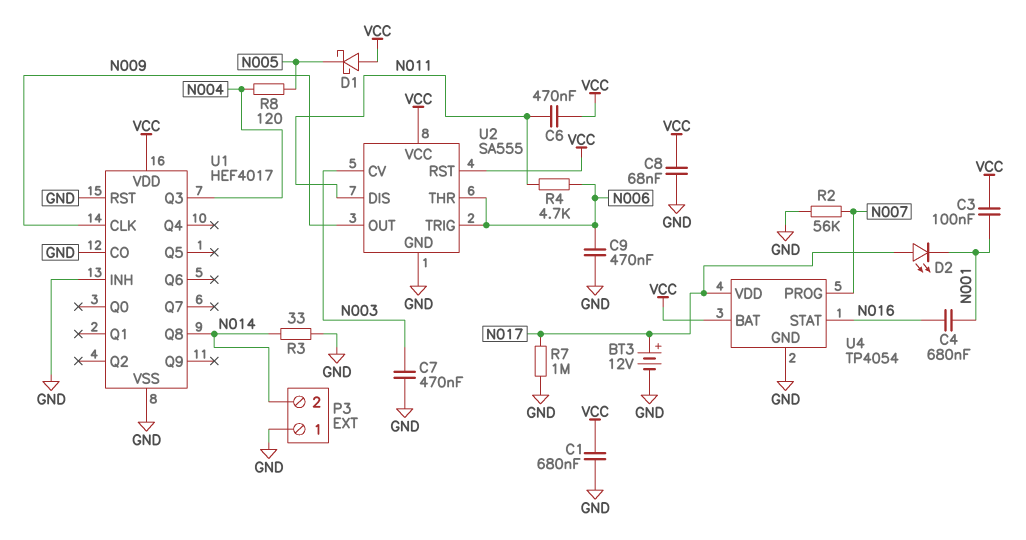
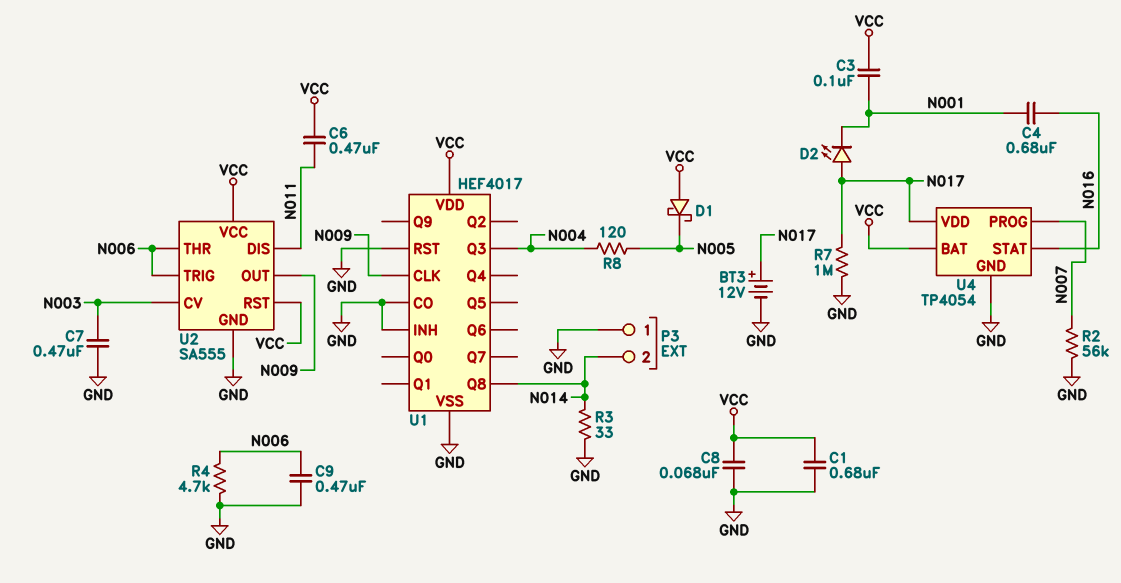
R4: 4.7k (N006, N011) -> 4.7k (GND, N006)

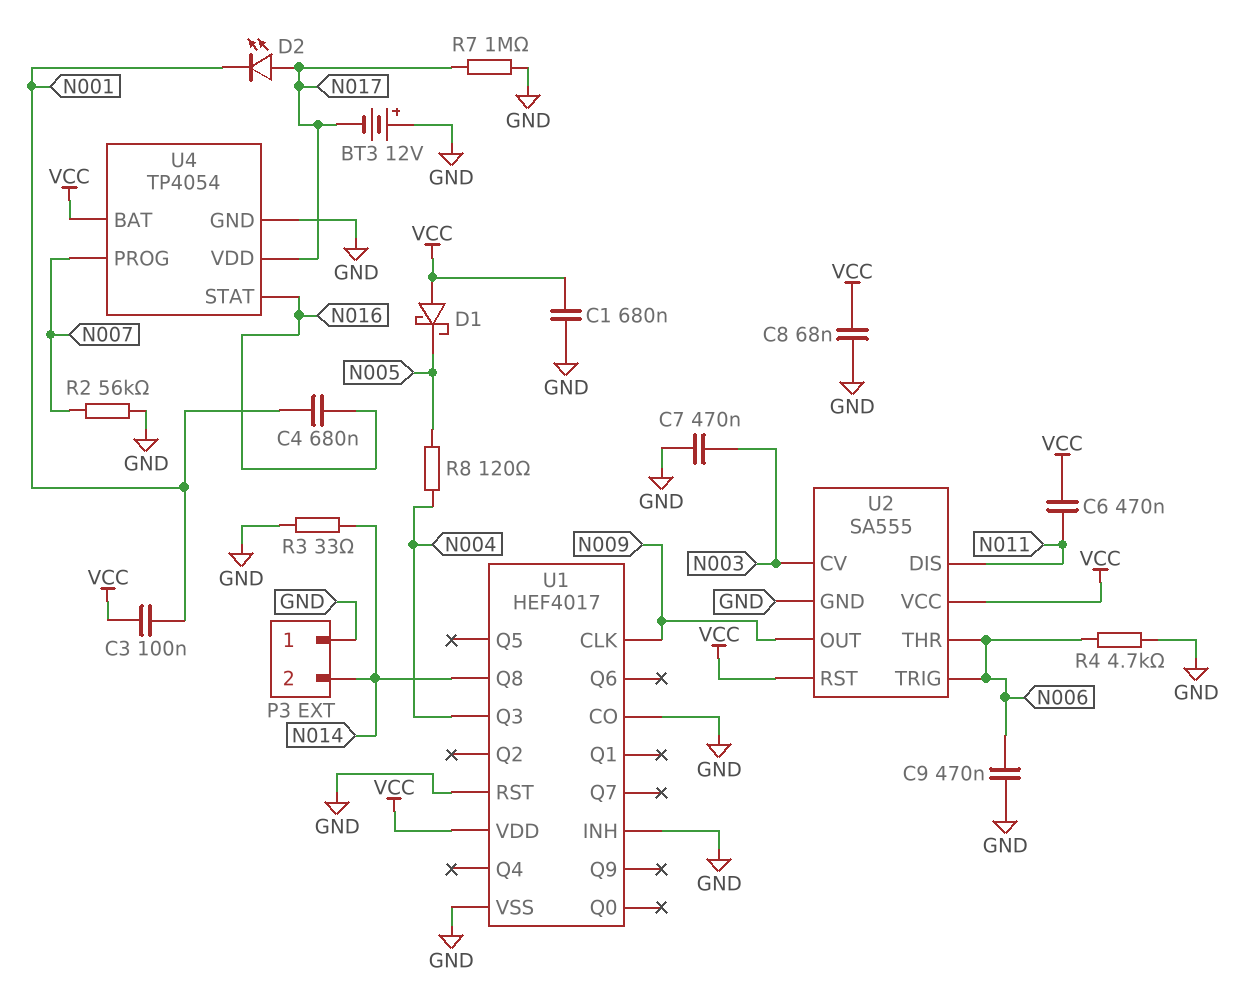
BT3: 12V (plus N017, minus GND) -> 12V (plus GND, minus N017)

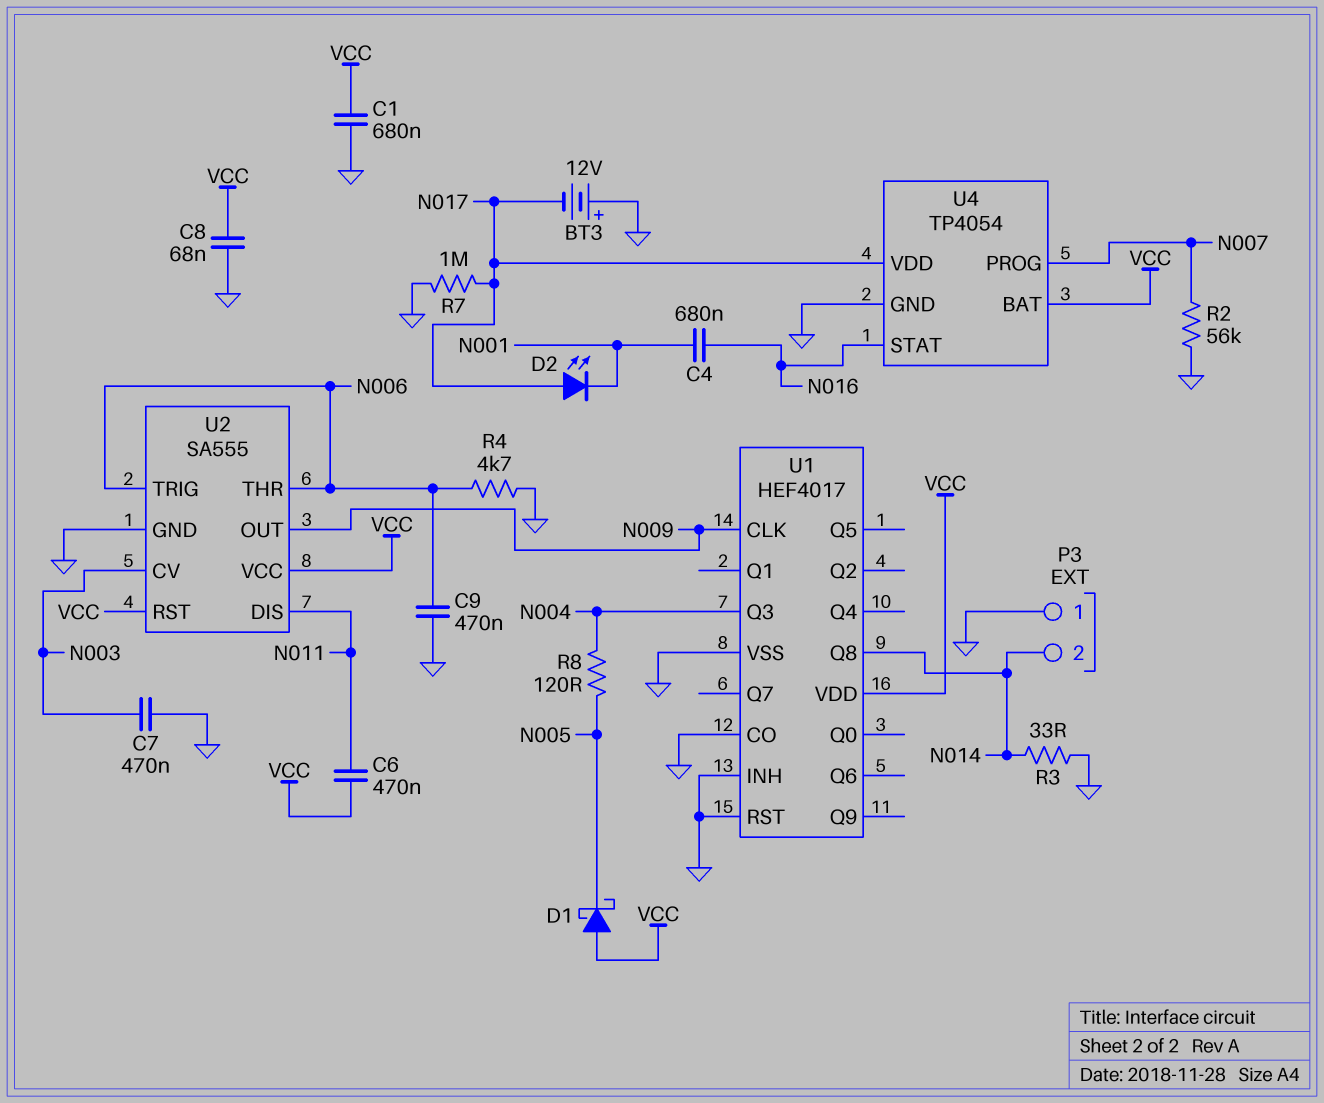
C3: 100nF (N001, VCC) -> none

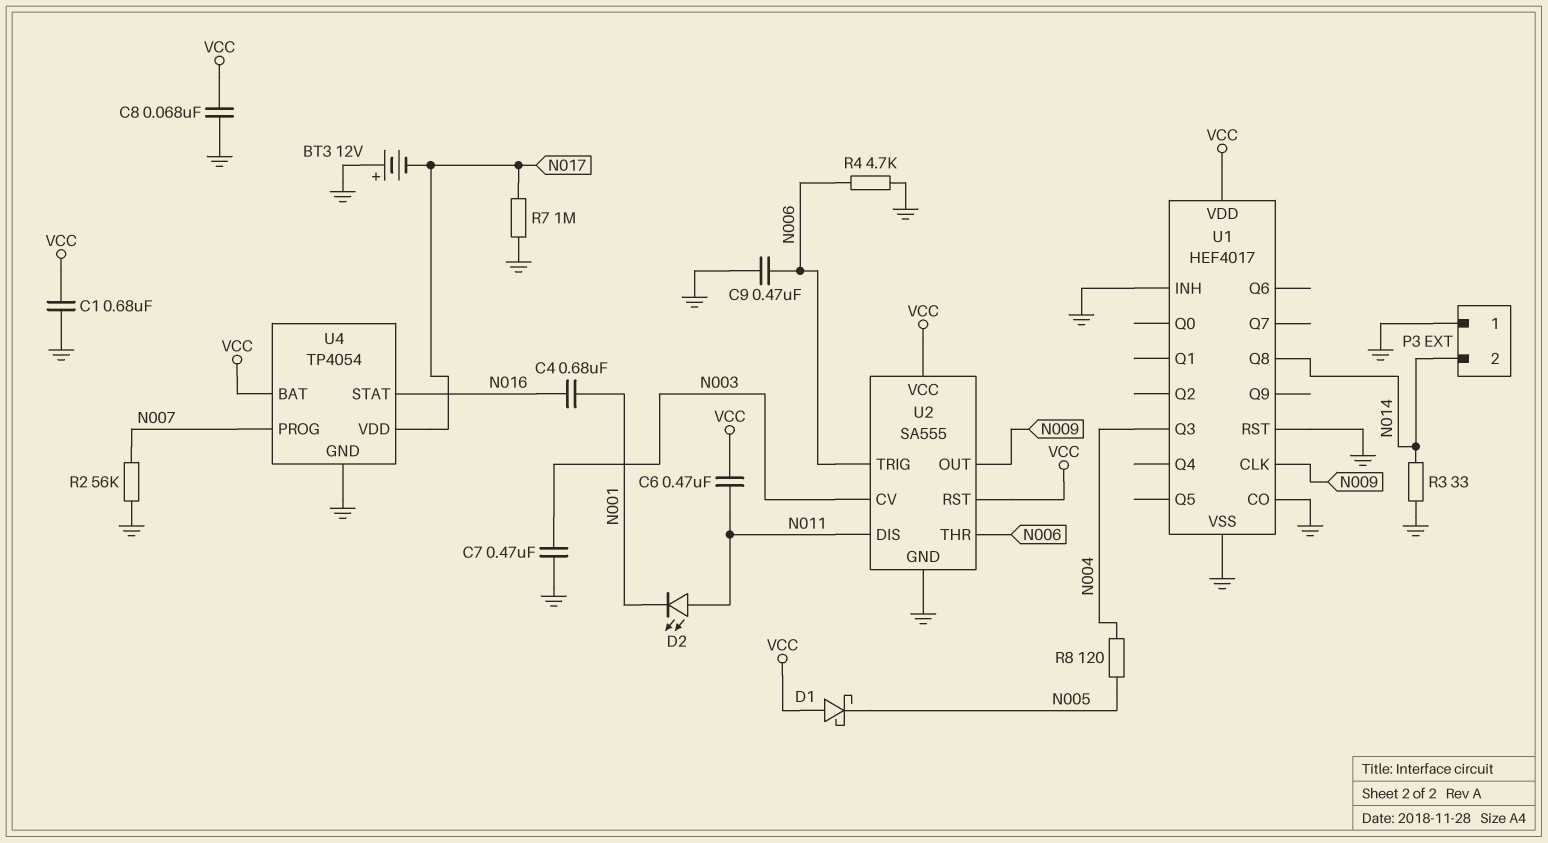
D2: LED (A N017, K N001) -> LED (A N011, K N001)

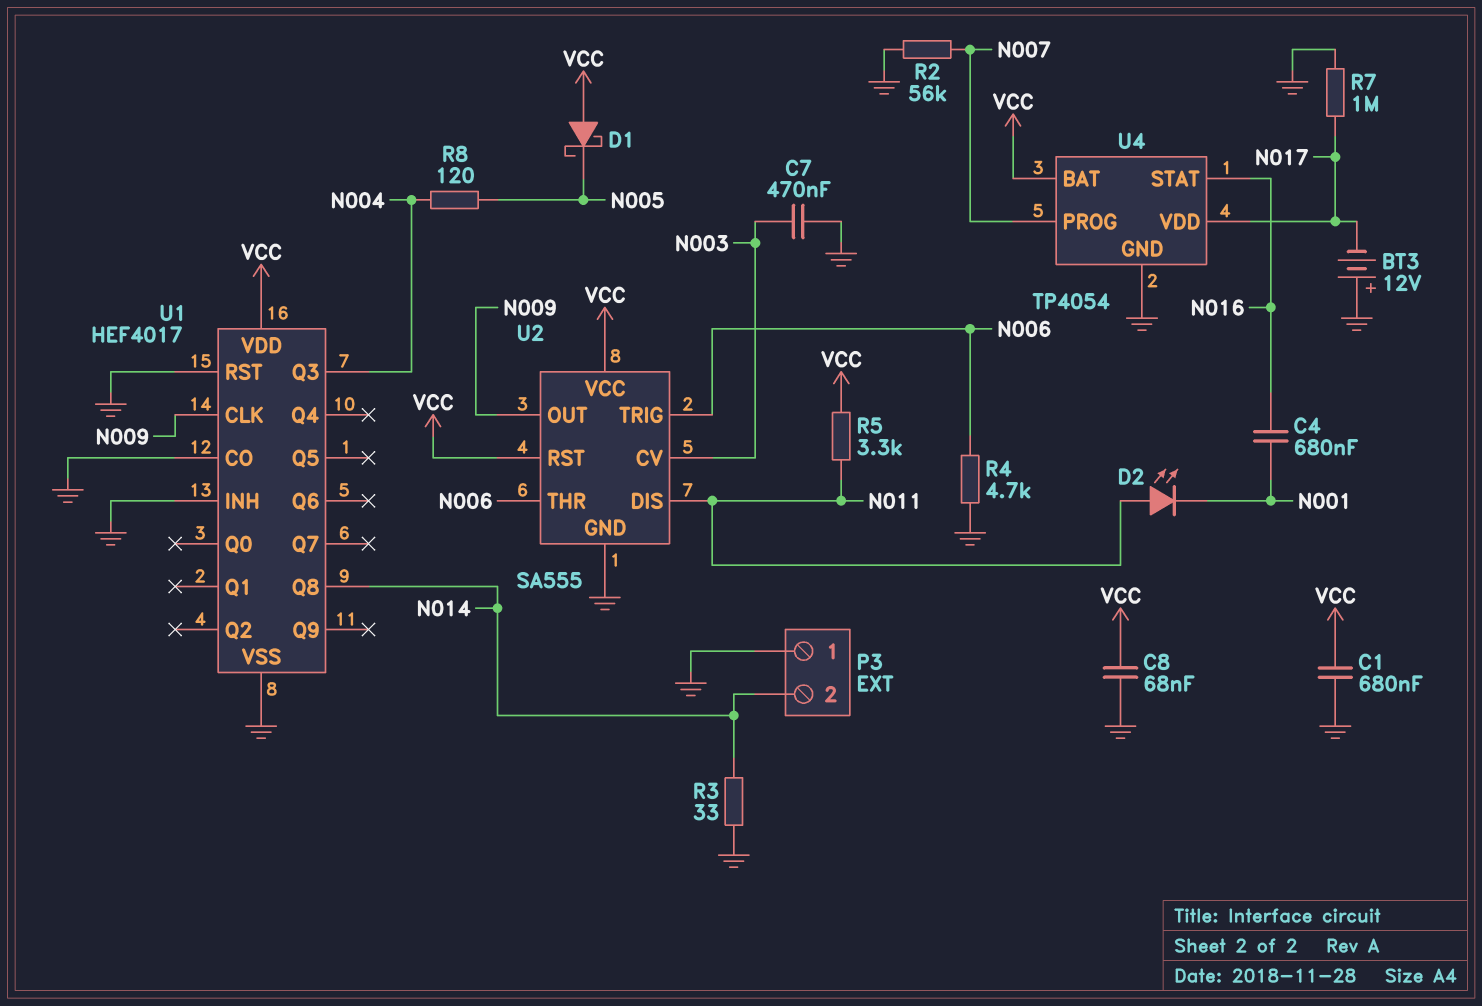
C6: 470nF (N011, VCC) -> none
C9: 470nF (GND, N006) -> none
R5: none -> 3.3k (N011, VCC)

